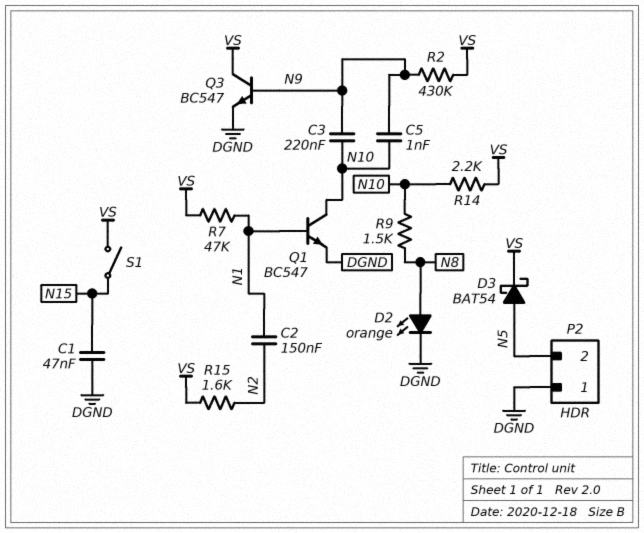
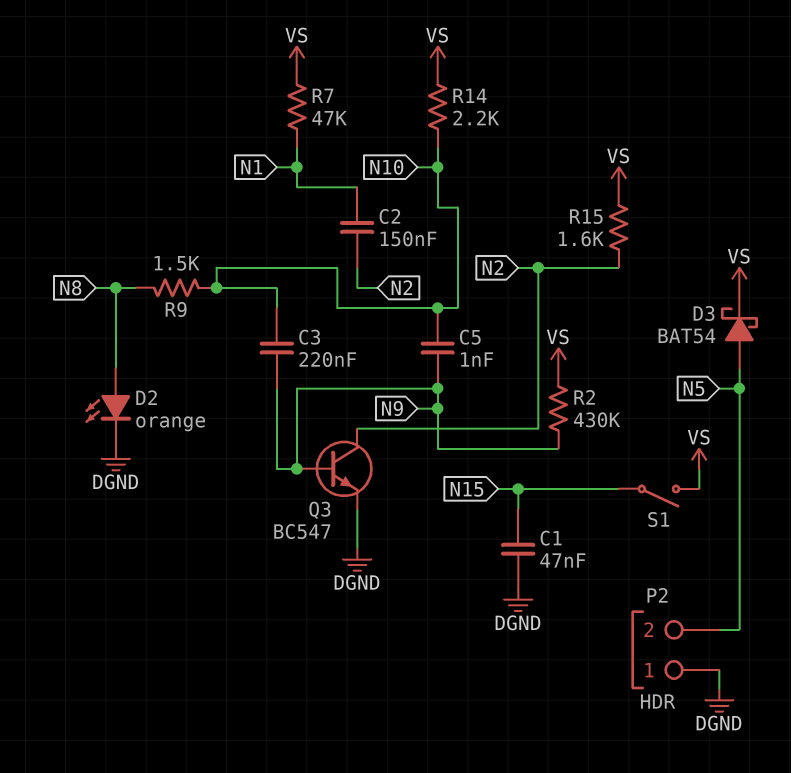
Q1: NPN BC547 (B N1, C N10, E DGND) -> none
Q3: NPN BC547 (B N9, C VS, E DGND) -> NPN BC547 (B N9, C N2, E DGND)

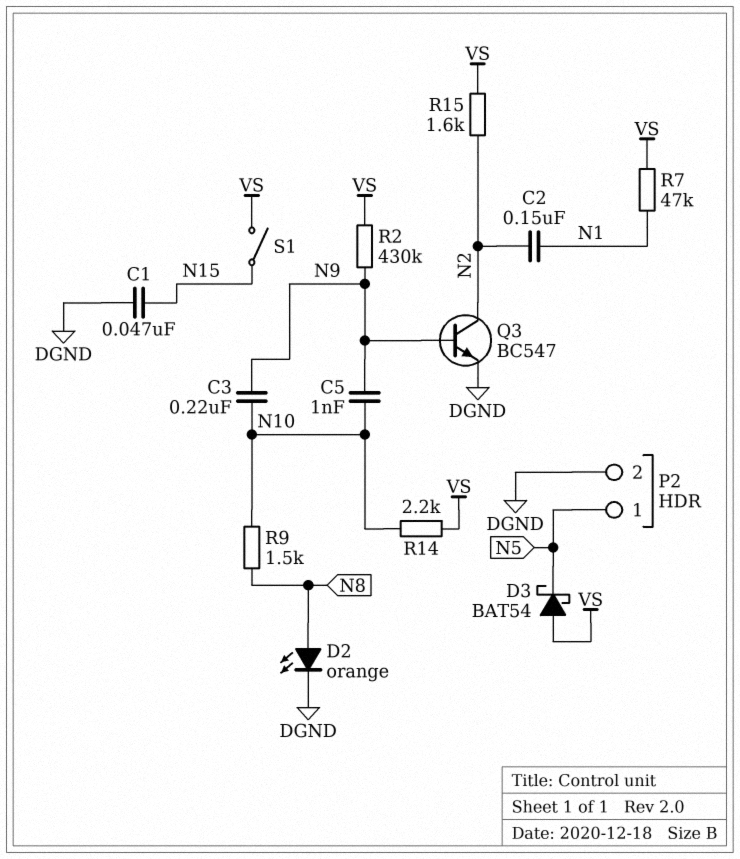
D3: schottky BAT54 (A N5, K VS) -> schottky BAT54 (A VS, K N5)
P2 pin 1: DGND -> N5
P2 pin 2: N5 -> DGND

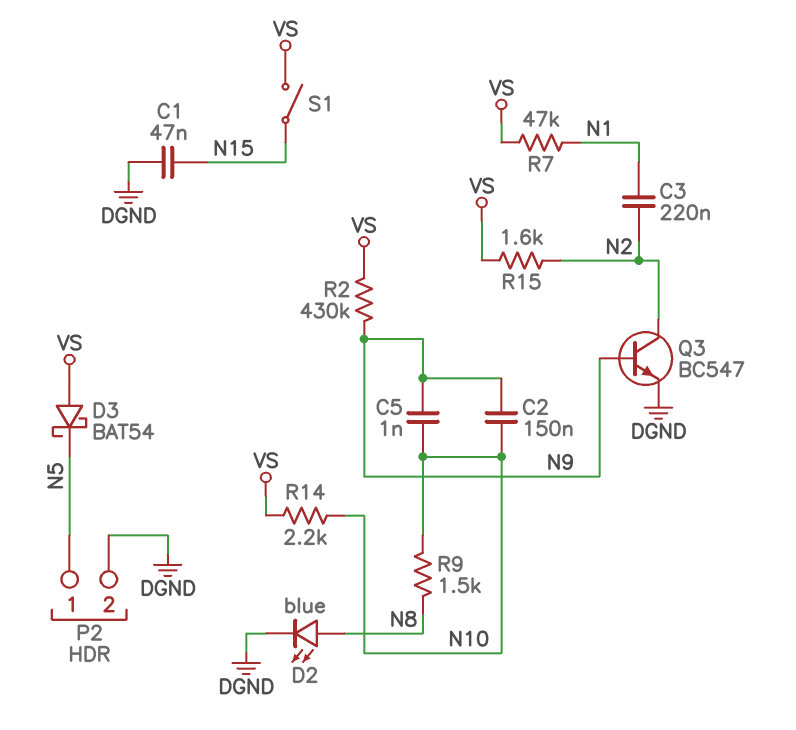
C2: 150nF (N1, N2) -> 150nF (N9, N10)
C3: 220nF (N9, N10) -> 220nF (N1, N2)
D2: LED orange (A N8, K DGND) -> LED blue (A N8, K DGND)

